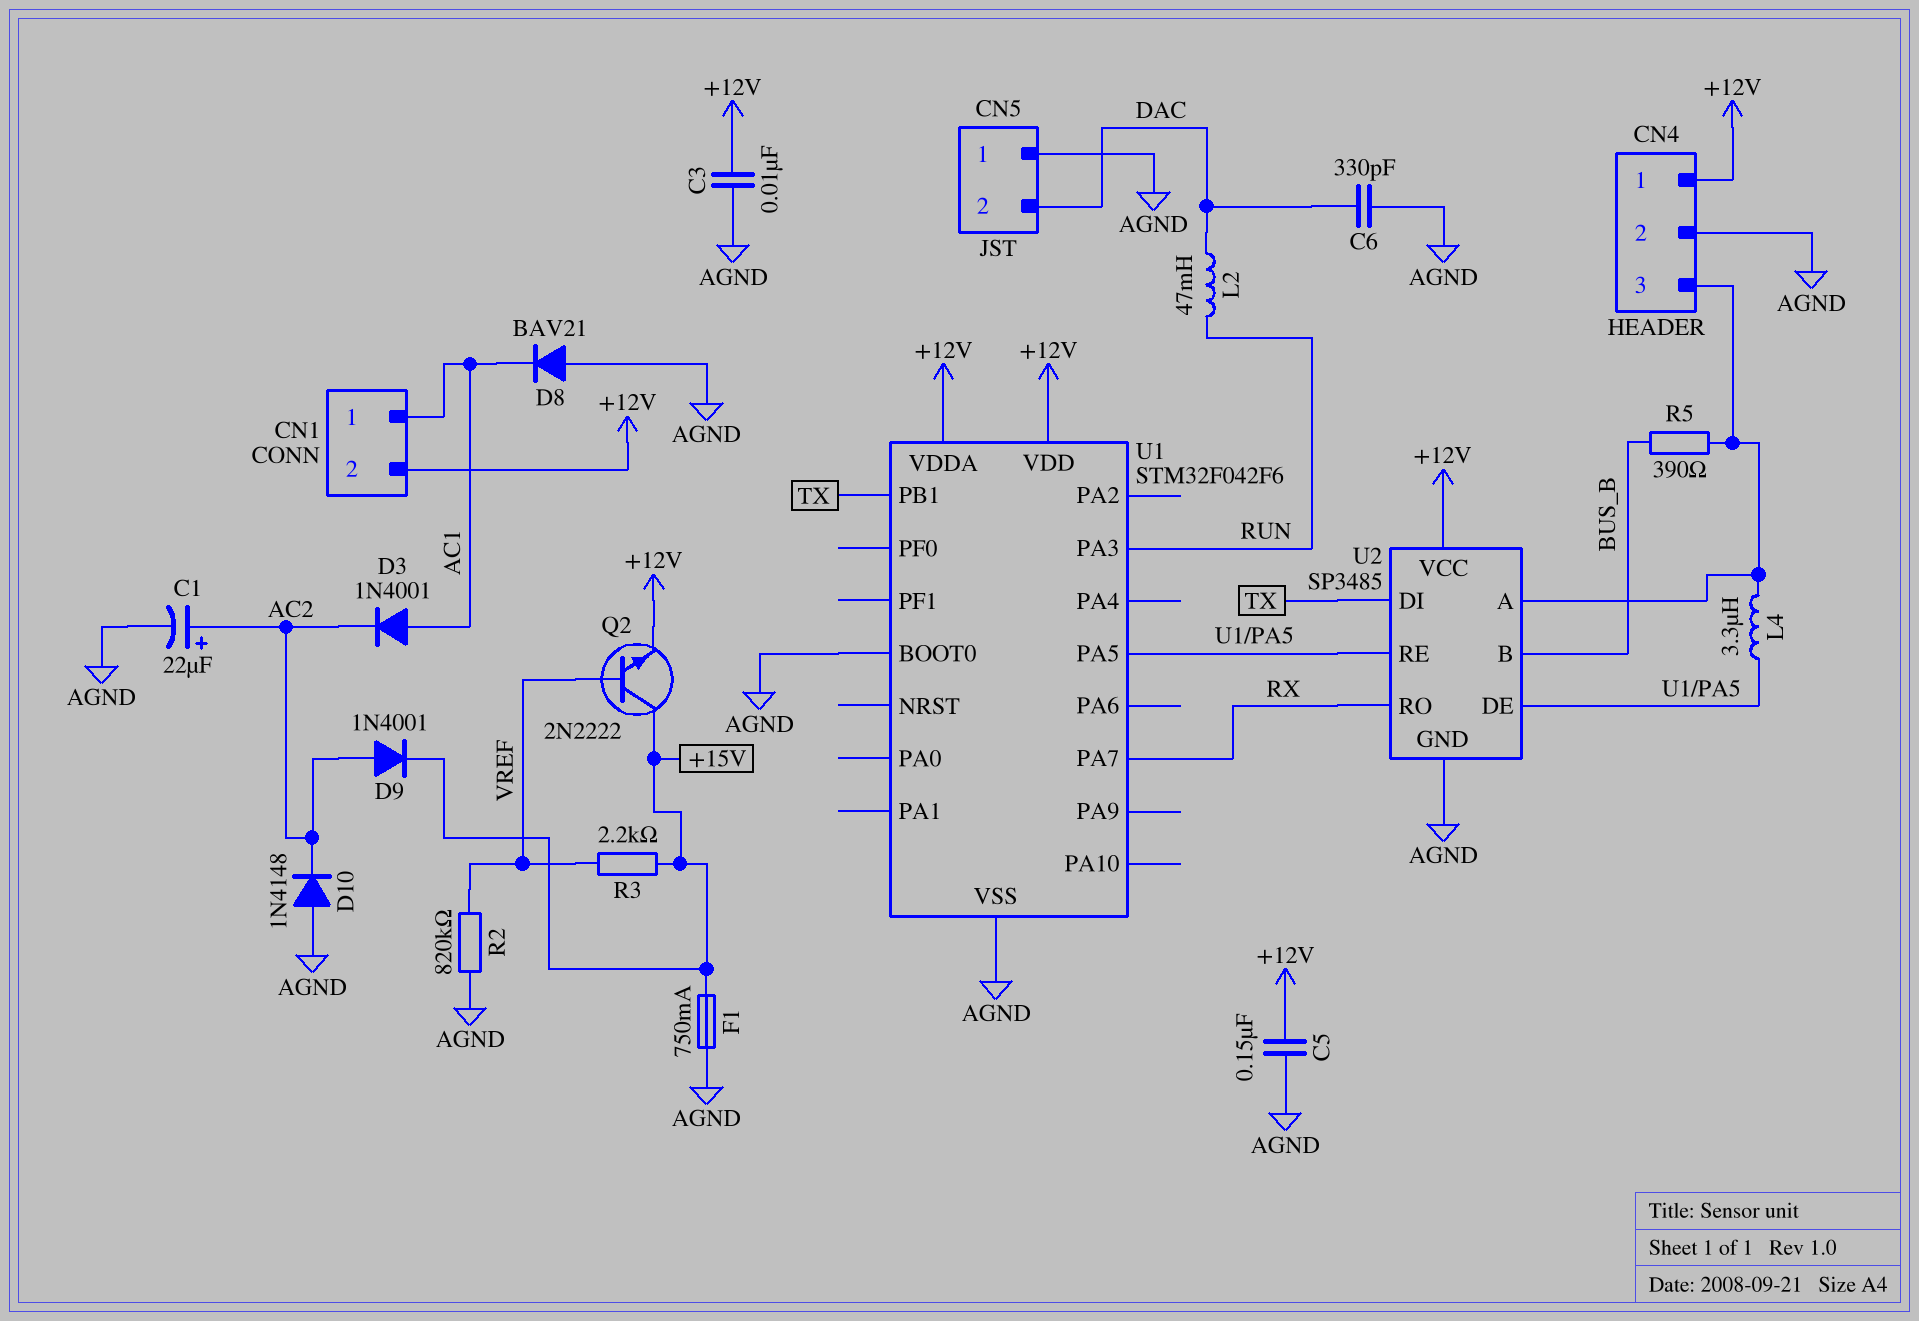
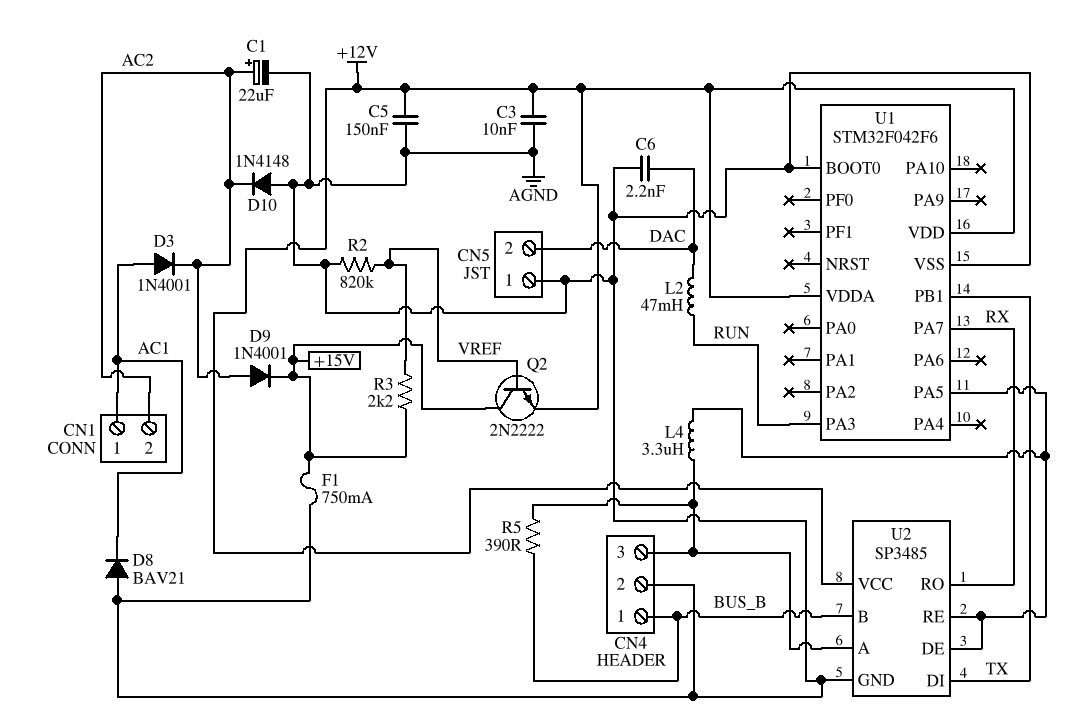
C6: 330pF (AGND, DAC) -> 2.2nF (AGND, DAC)
CN1 pin 2: +12V -> AC2
CN4 pin 1: +12V -> BUS_B

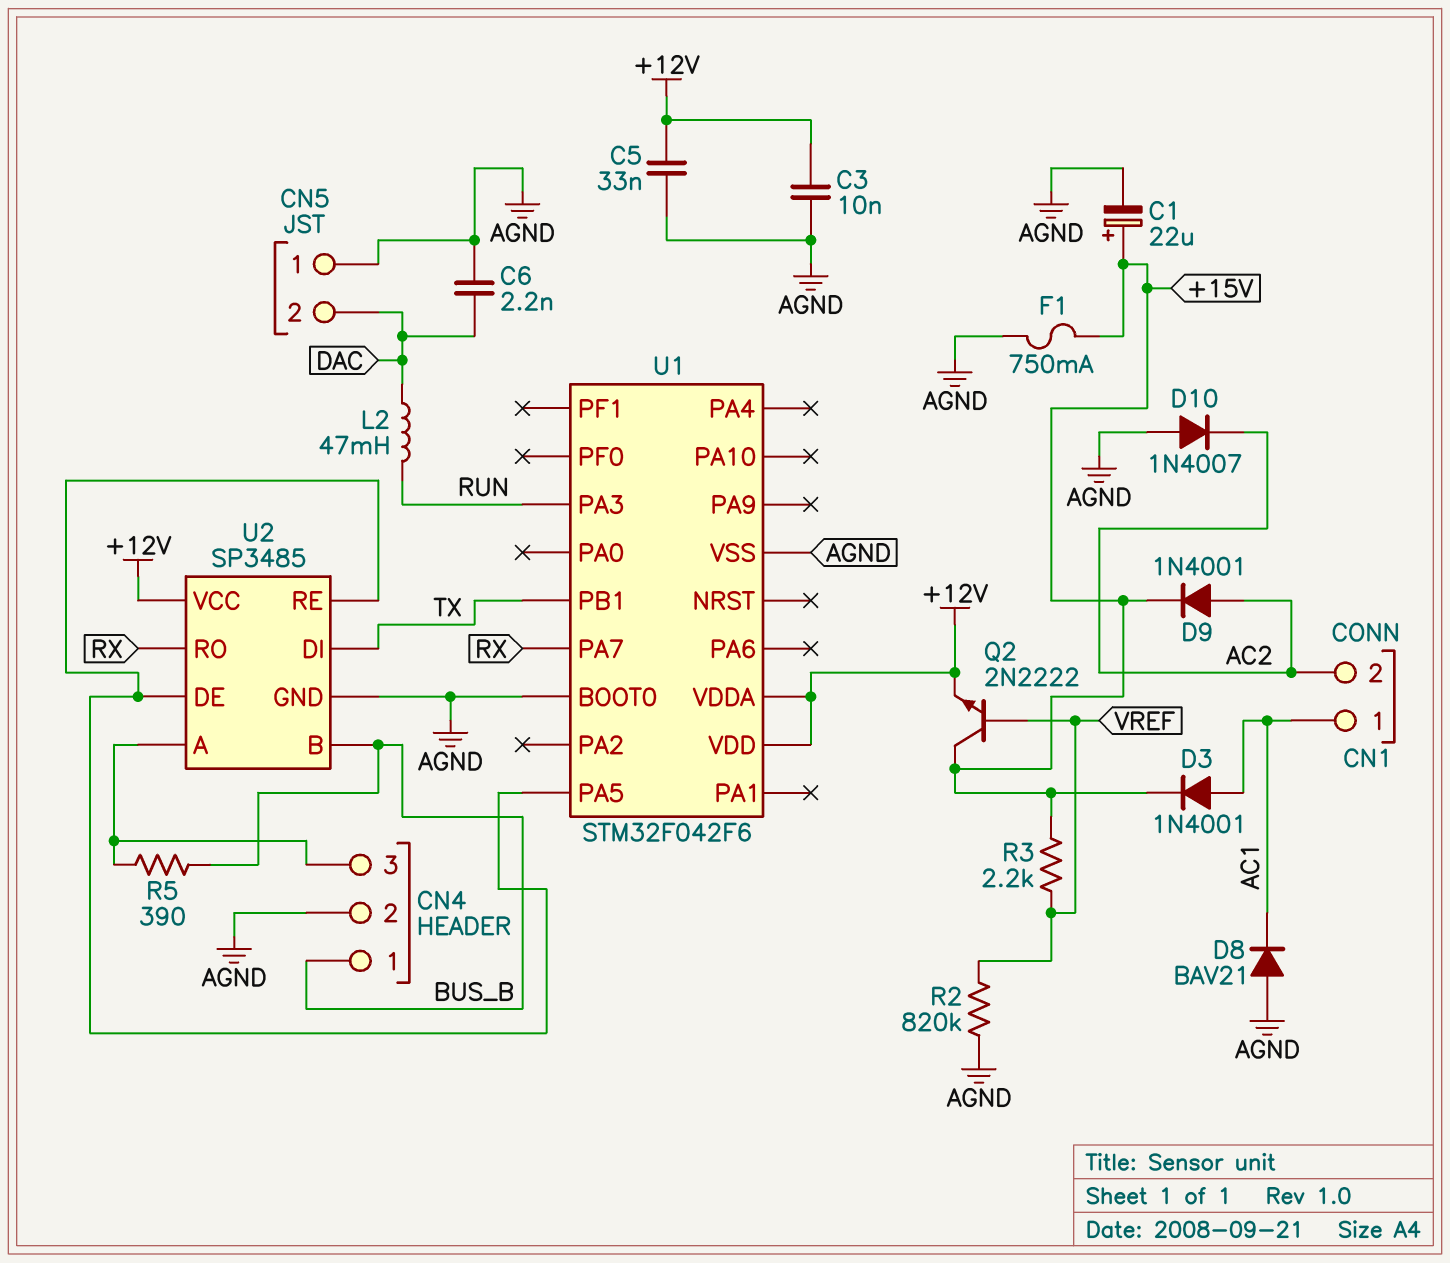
C1: 22uF (plus AC2, minus AGND) -> 22uF (plus +15V, minus AGND)
C5: 150nF (+12V, AGND) -> 33nF (+12V, AGND)
D3: diode 1N4001 (A AC1, K AC2) -> diode 1N4001 (A AC1, K +15V)
D10: diode 1N4148 (A AGND, K AC2) -> diode 1N4007 (A AGND, K AC2)
L4: 3.3uH (CN4/3, U1/PA5) -> none

